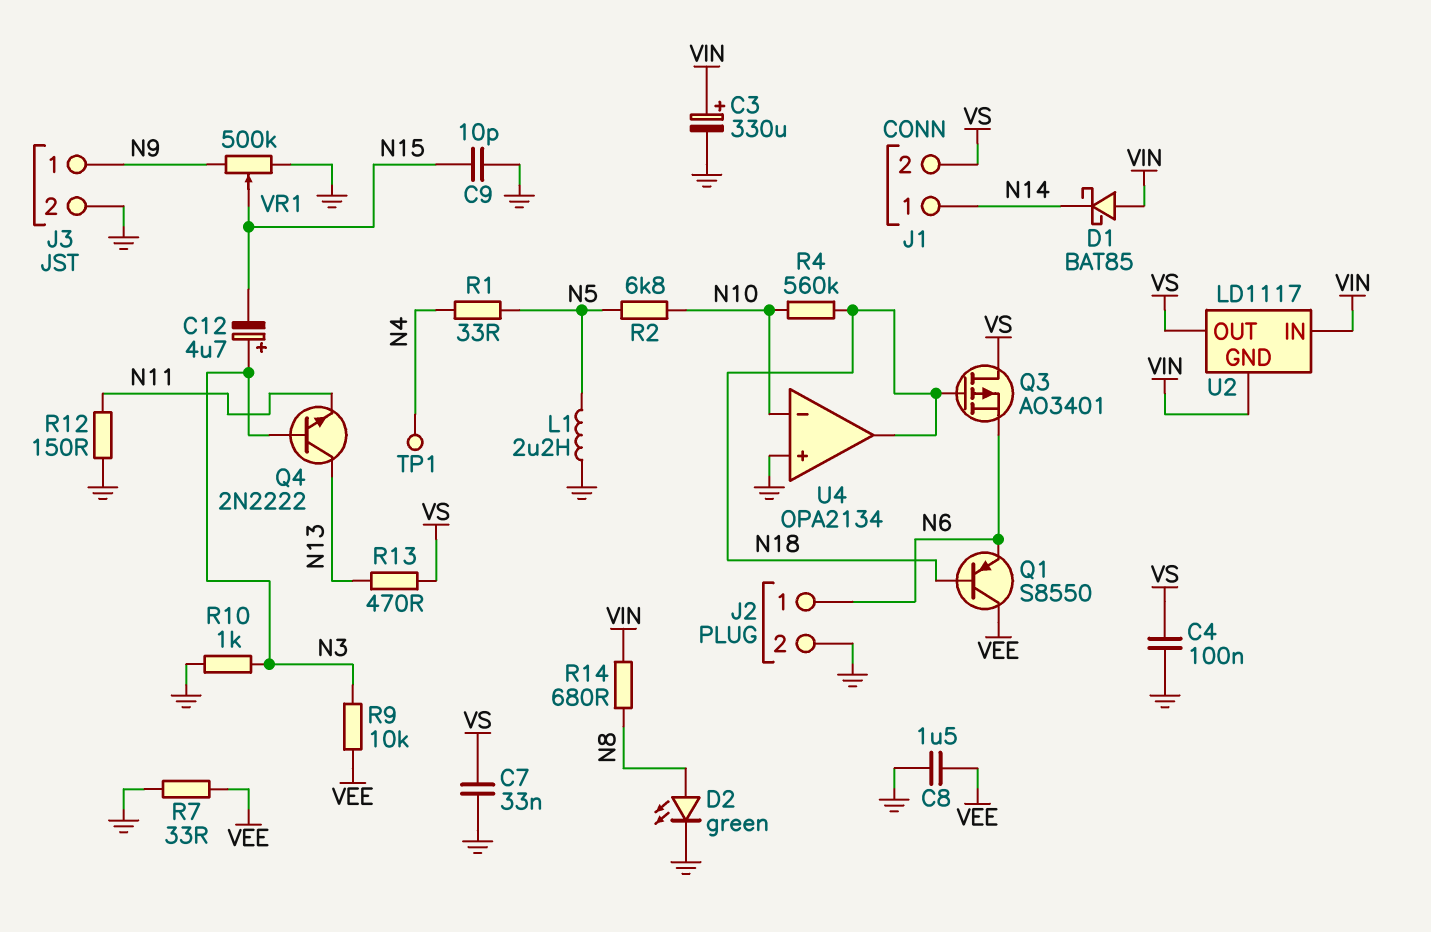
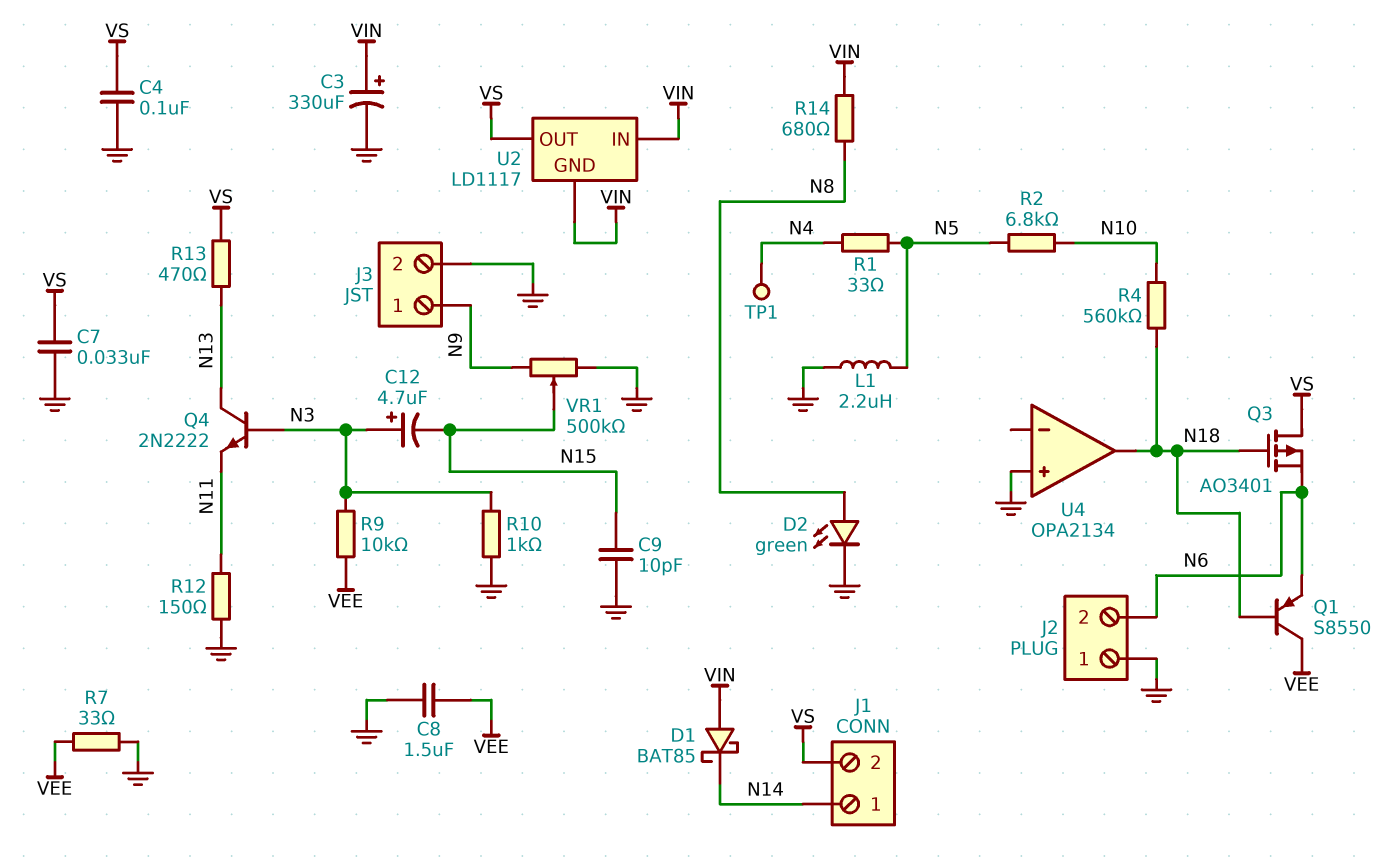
J2 pin 1: N6 -> GND
J2 pin 2: GND -> N6
U4 pin in-: N10 -> none

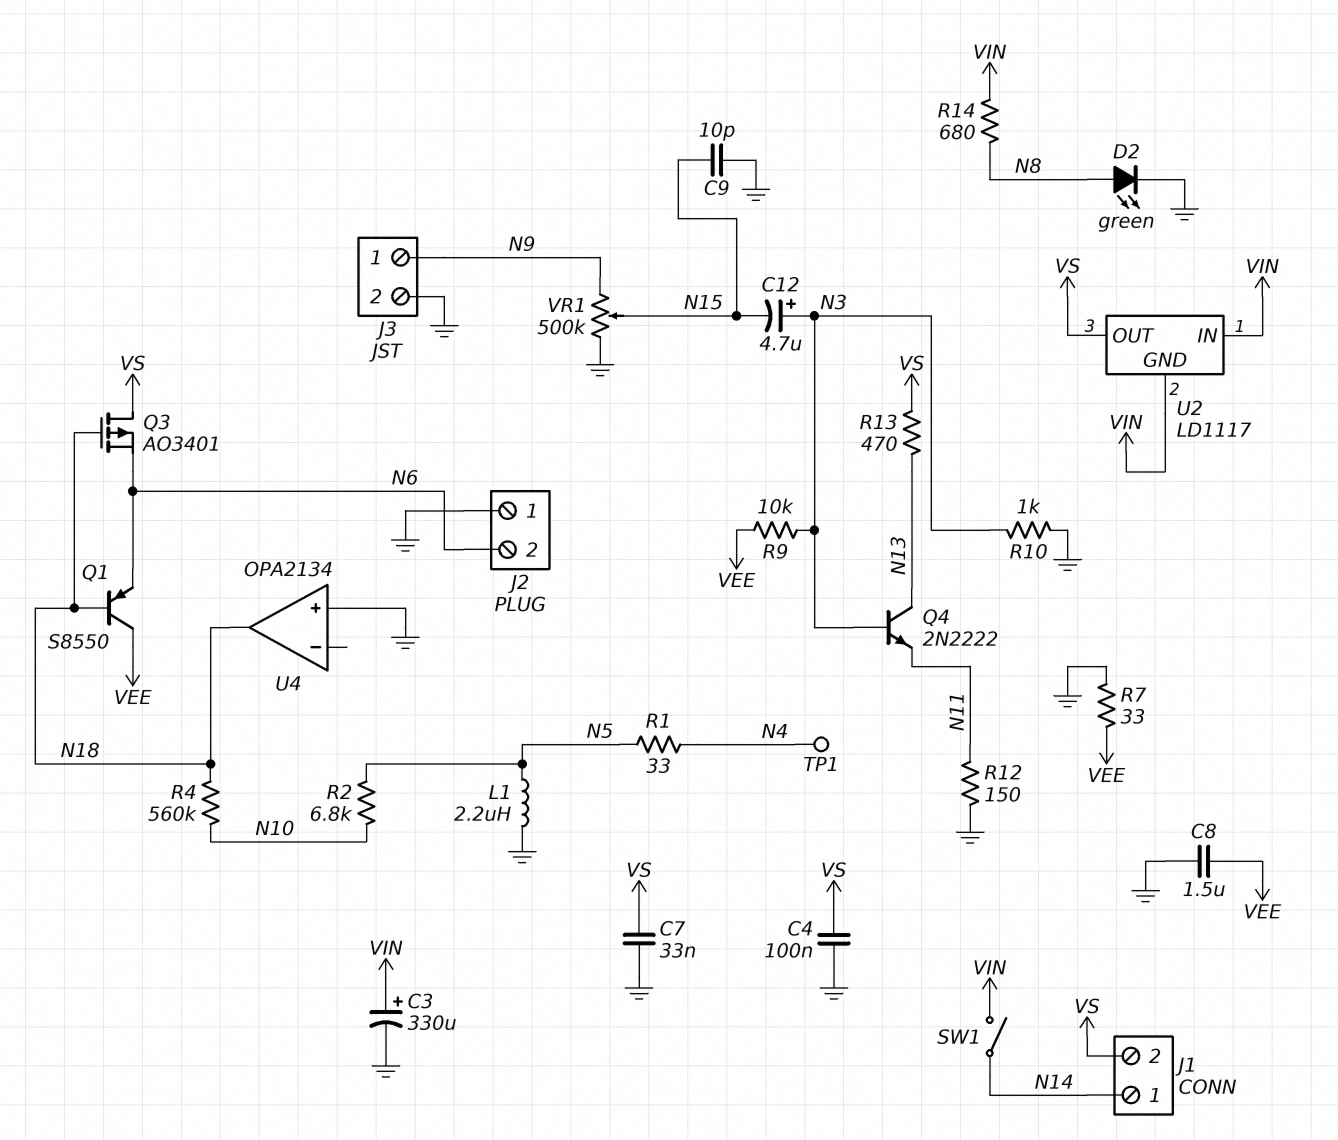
D1: schottky BAT85 (A VIN, K N14) -> none
SW1: none -> switch (N14, VIN)

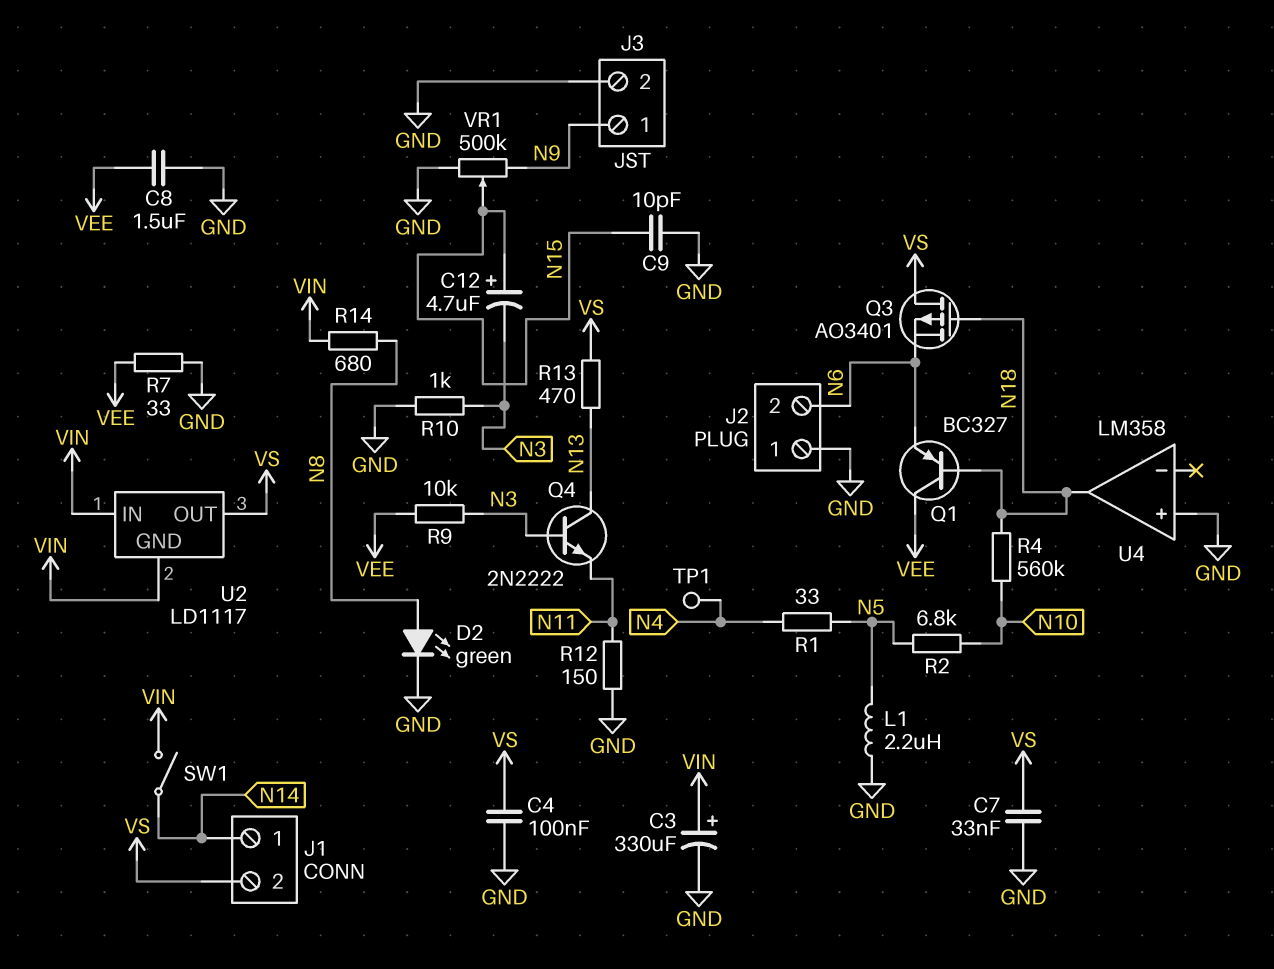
C12: 4.7uF (plus N3, minus N15) -> 4.7uF (plus N15, minus N3)
Q1: PNP S8550 (B N18, C VEE, E N6) -> PNP BC327 (B N18, C VEE, E N6)
U4: OPA2134 -> LM358

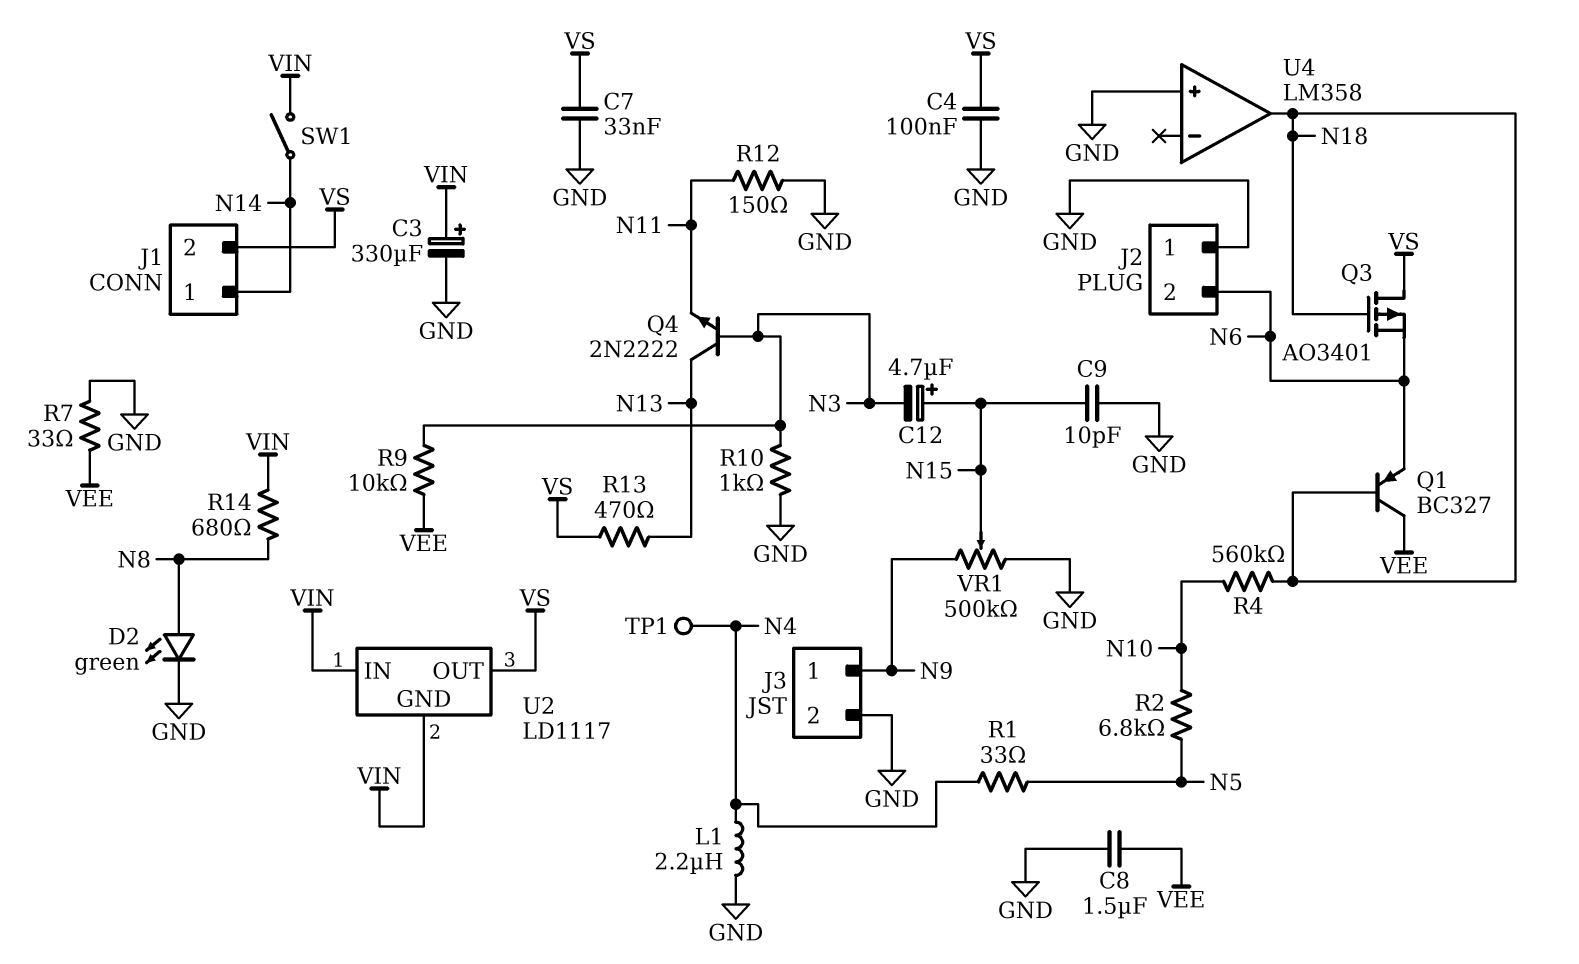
L1: 2.2uH (GND, N5) -> 2.2uH (GND, N4)

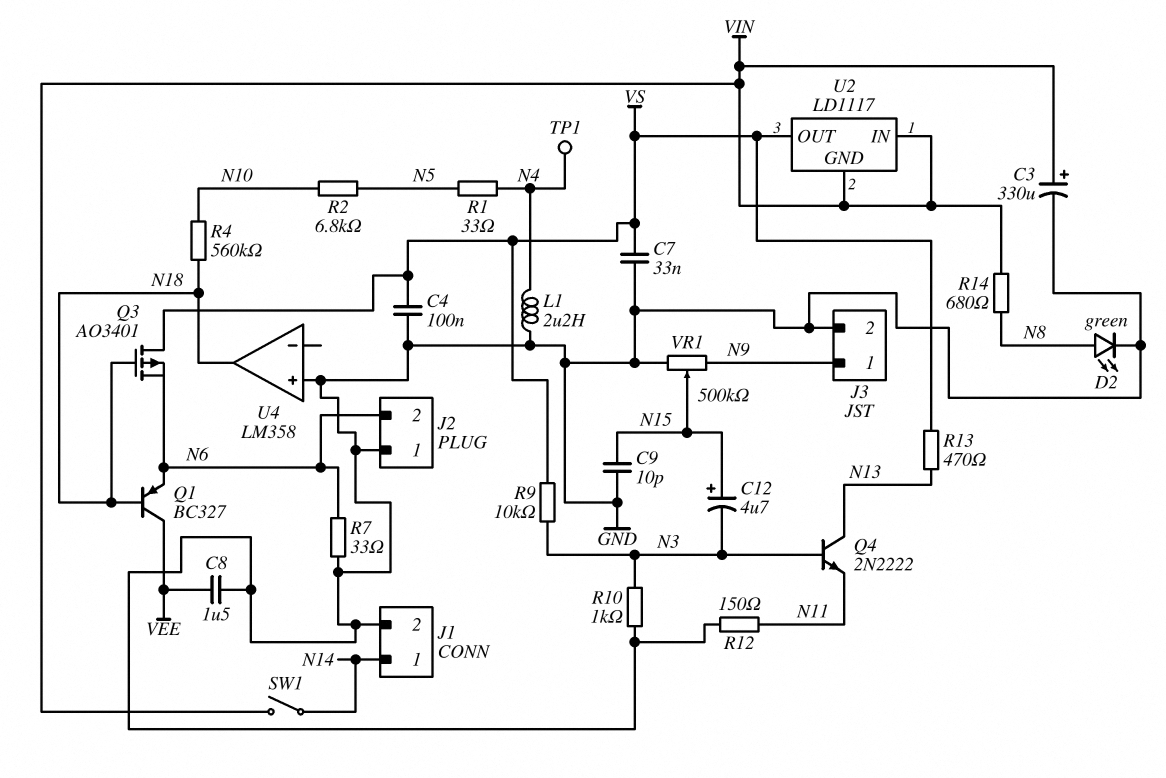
J1 pin 2: VS -> GND
R7: 33 (GND, VEE) -> 33 (GND, N6)
R9: 10k (N3, VEE) -> 10k (N3, VS)

